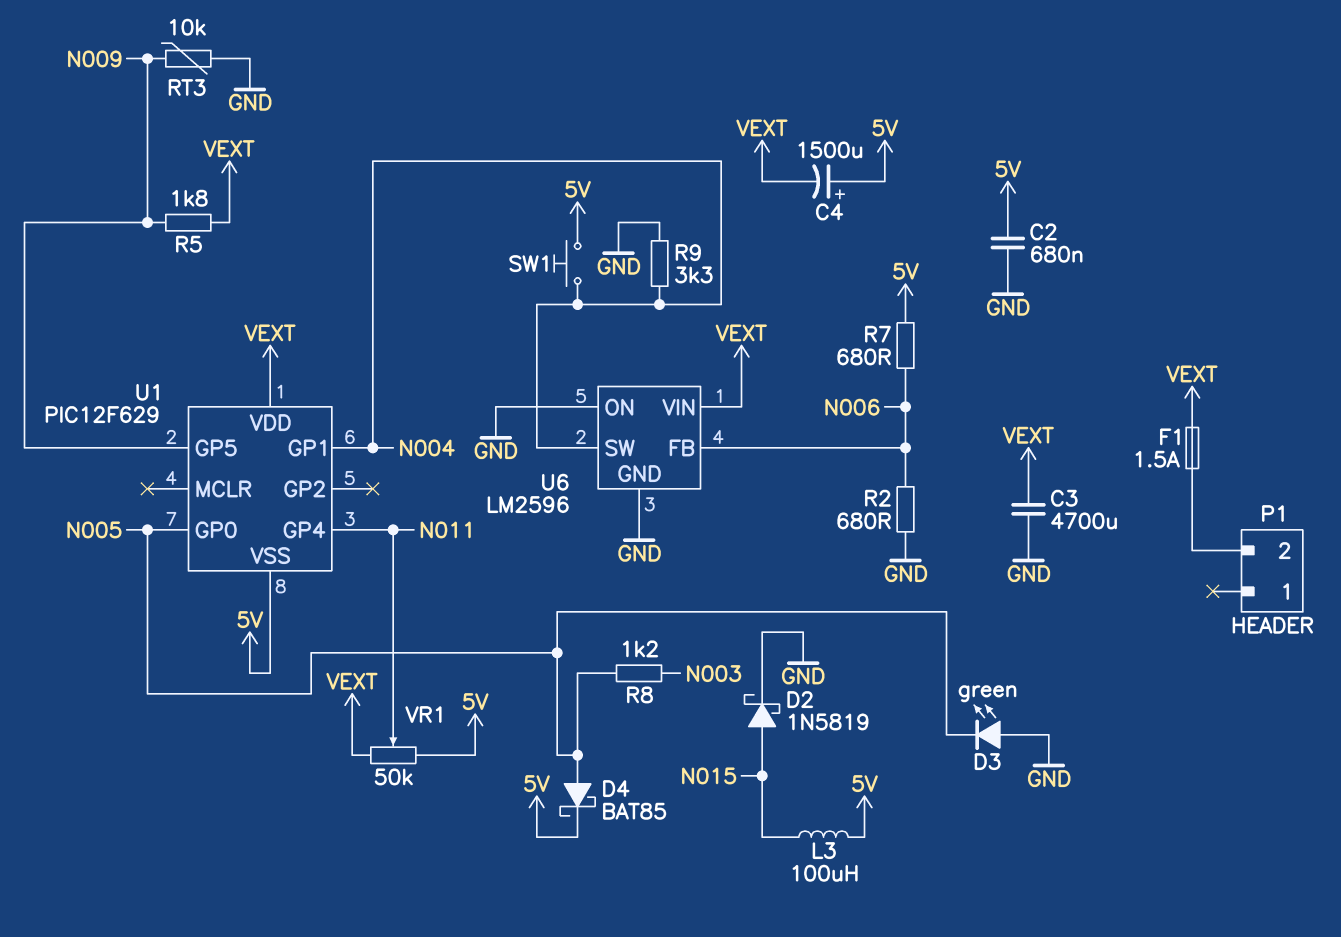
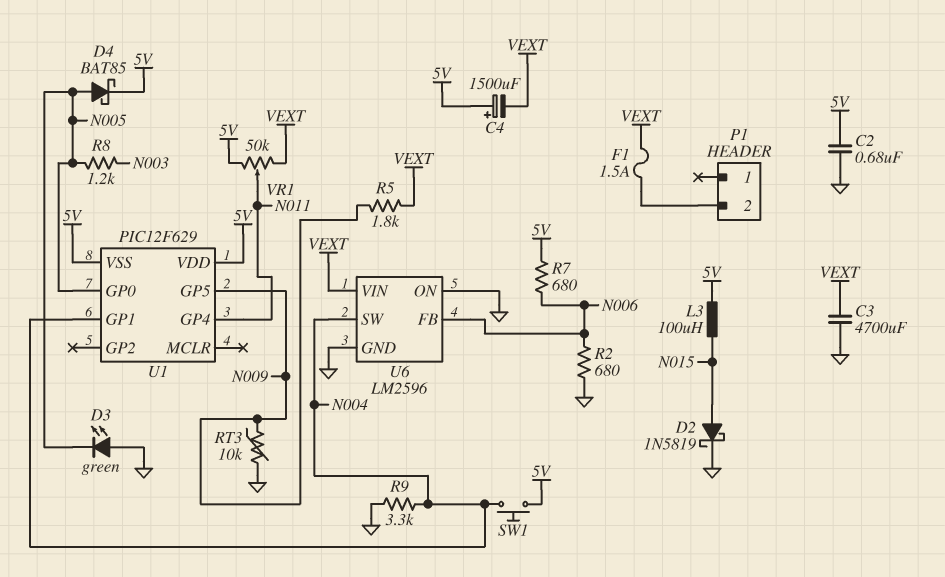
U1 pin VDD: VEXT -> 5V

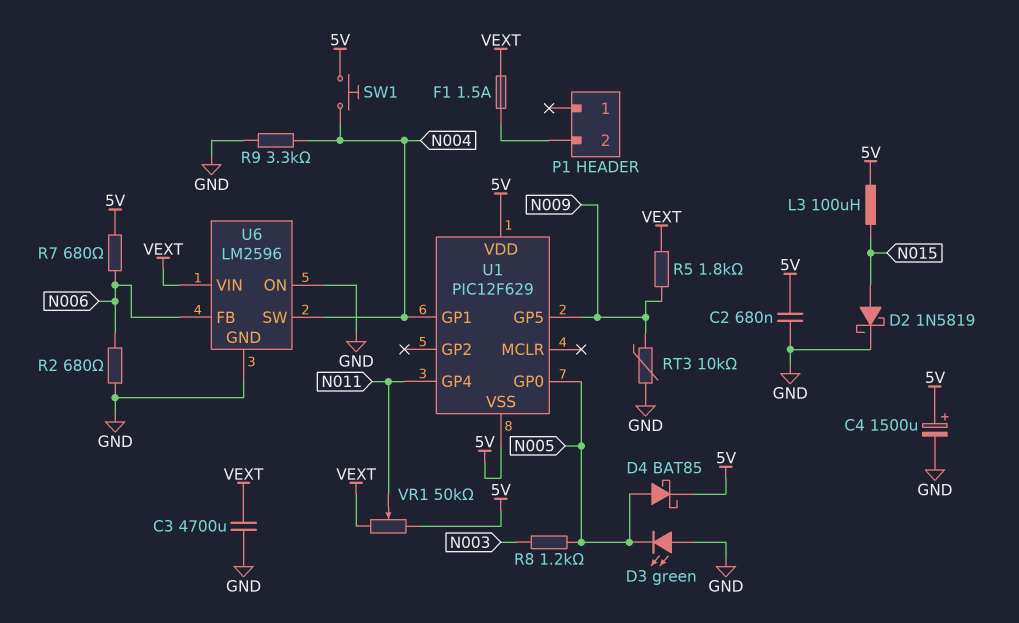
C4: 1500uF (plus 5V, minus VEXT) -> 1500uF (plus 5V, minus GND)

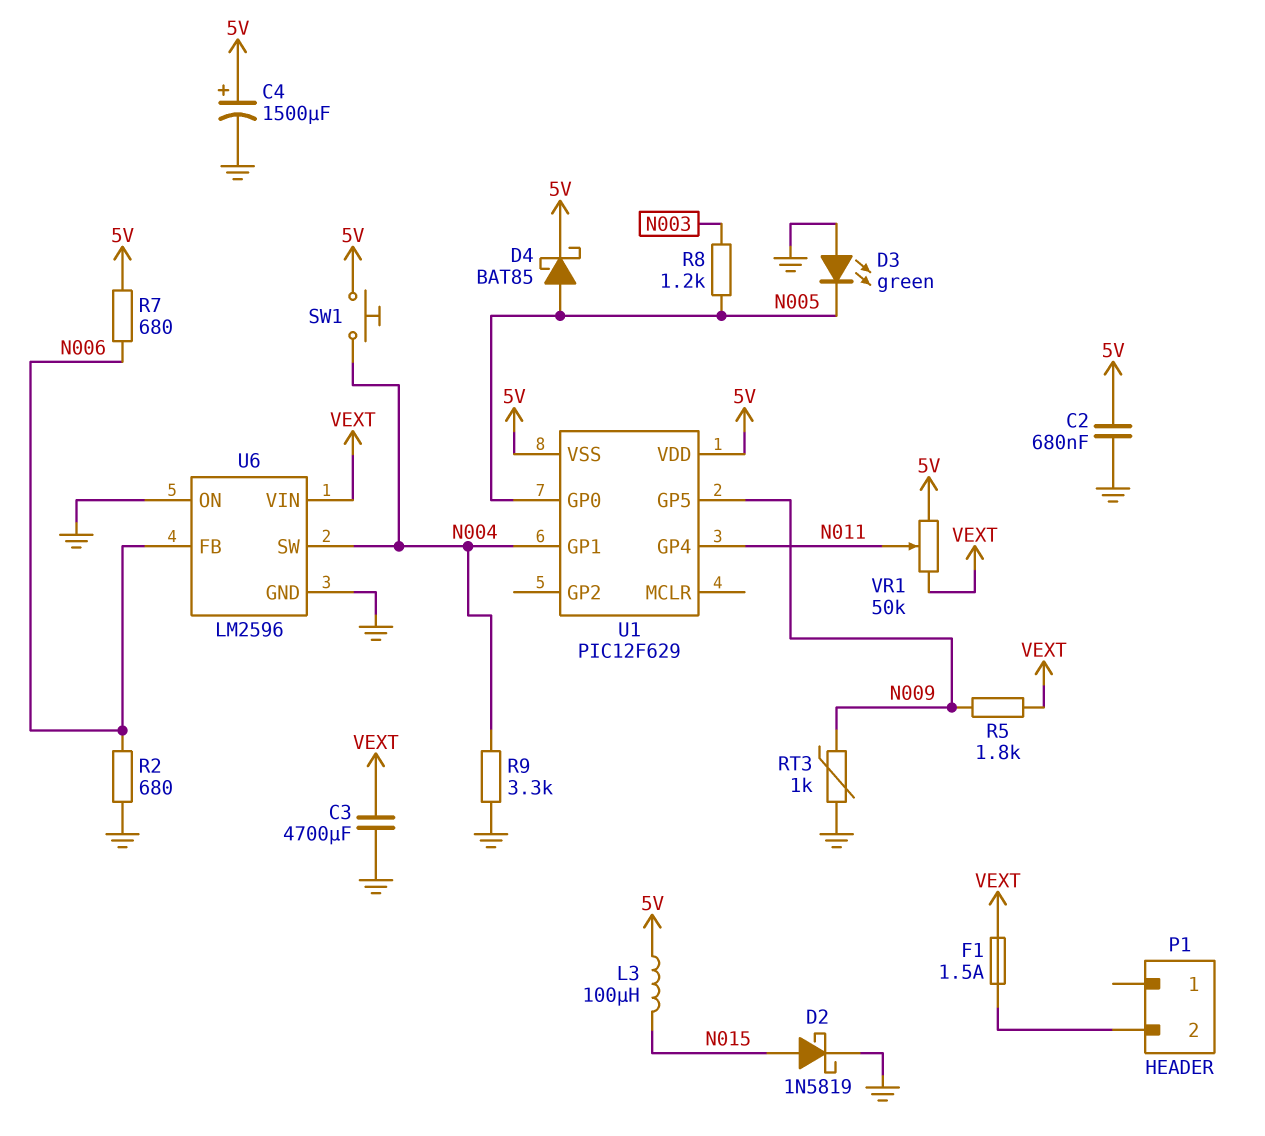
RT3: 10k (GND, N009) -> 1k (GND, N009)

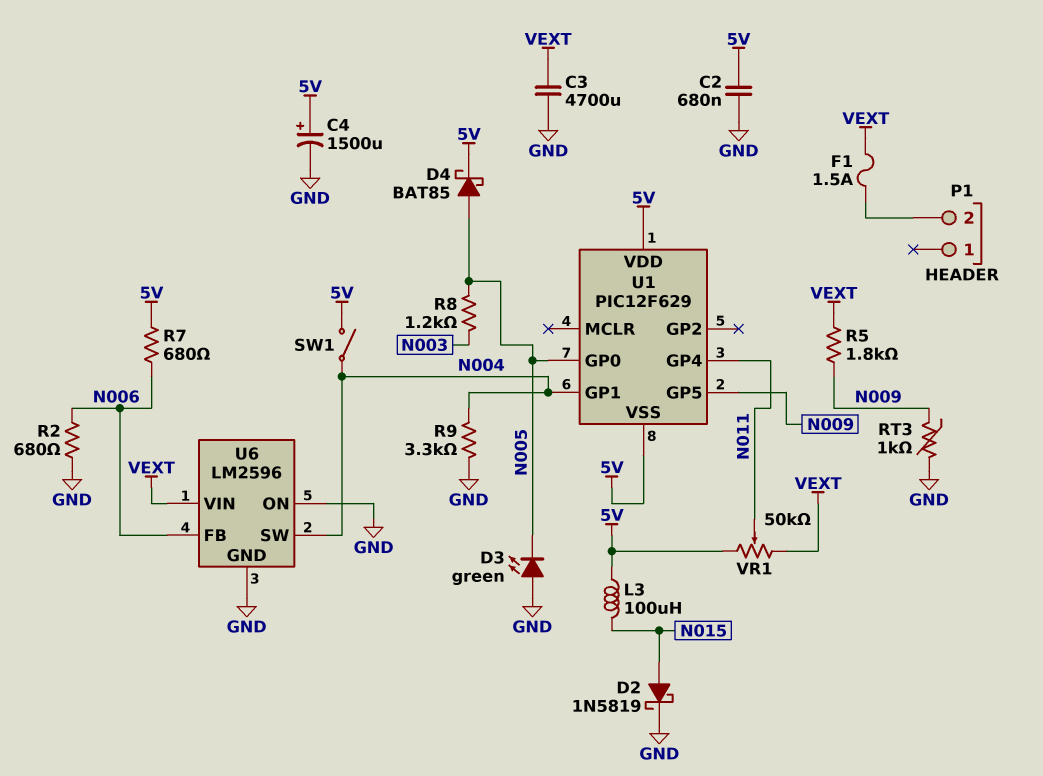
SW1: button (5V, N004) -> switch (5V, N004)

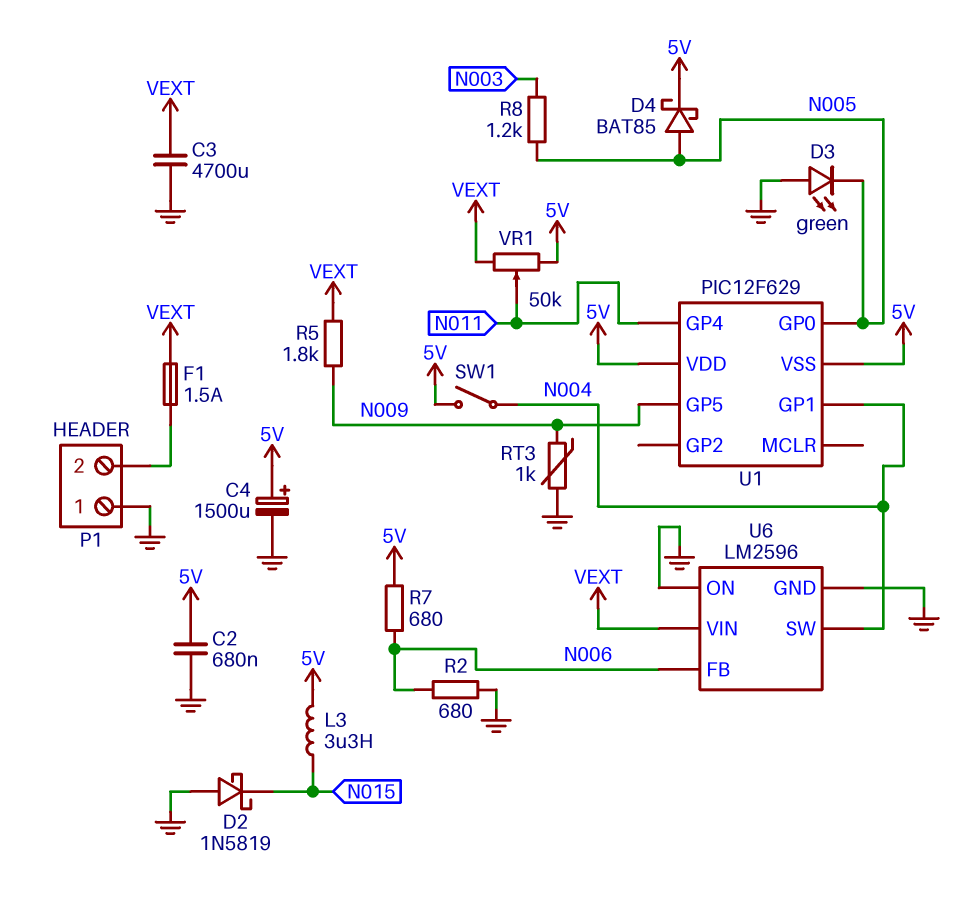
D2: schottky 1N5819 (A N015, K GND) -> schottky 1N5819 (A GND, K N015)
L3: 100uH (5V, N015) -> 3.3uH (5V, N015)
P1 pin 1: none -> GND
R9: 3.3k (GND, N004) -> none

